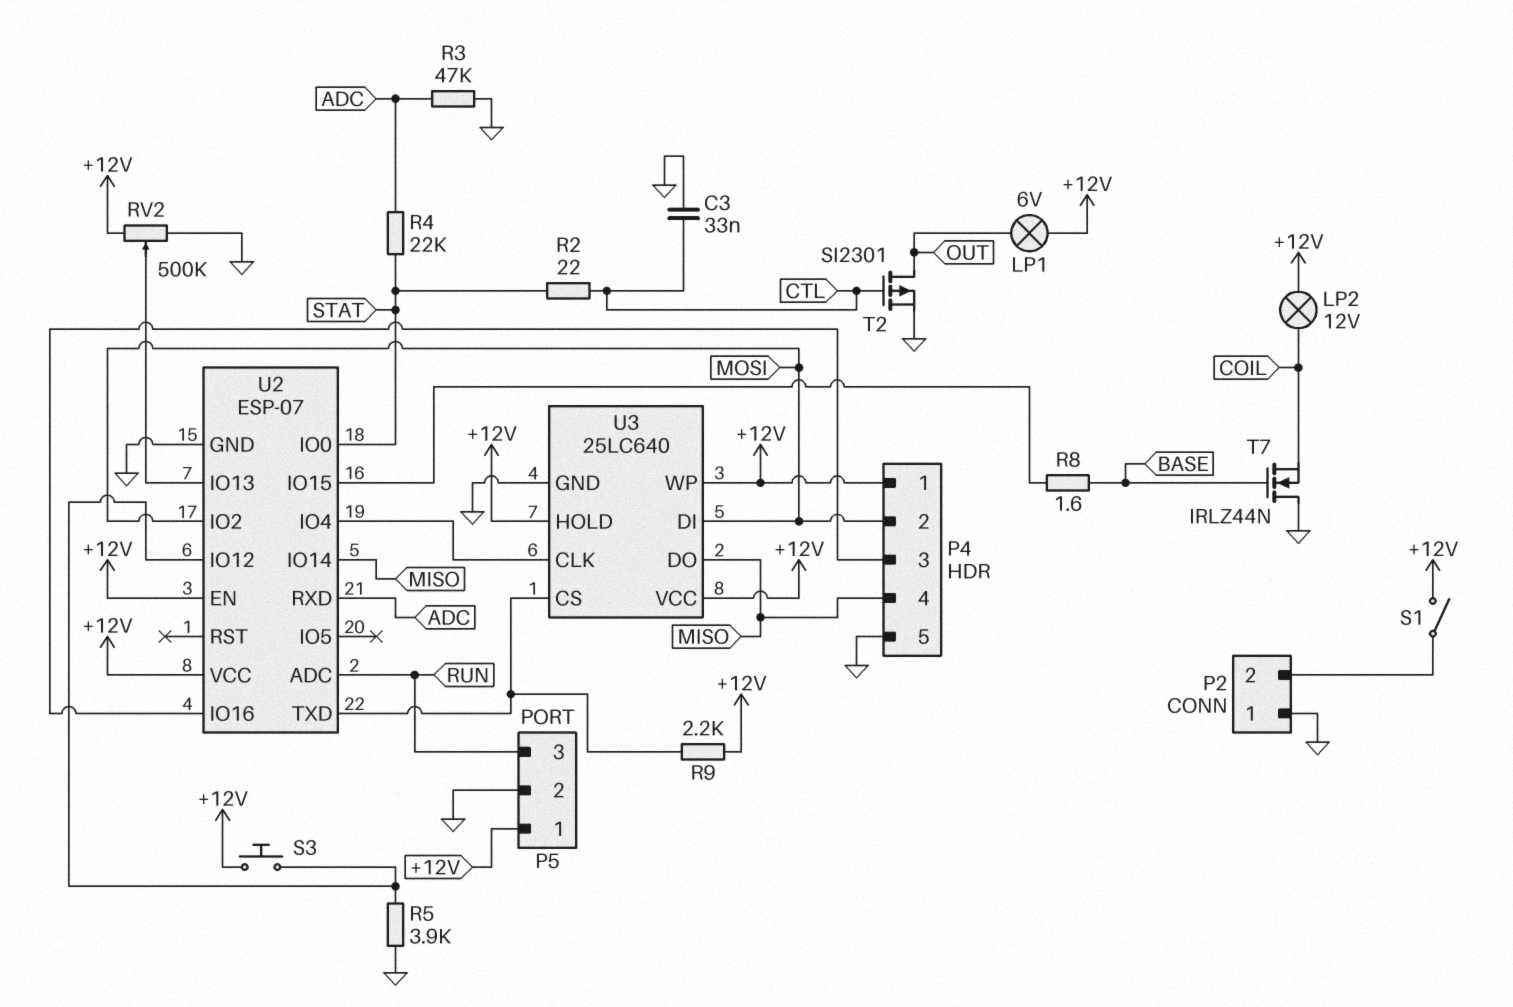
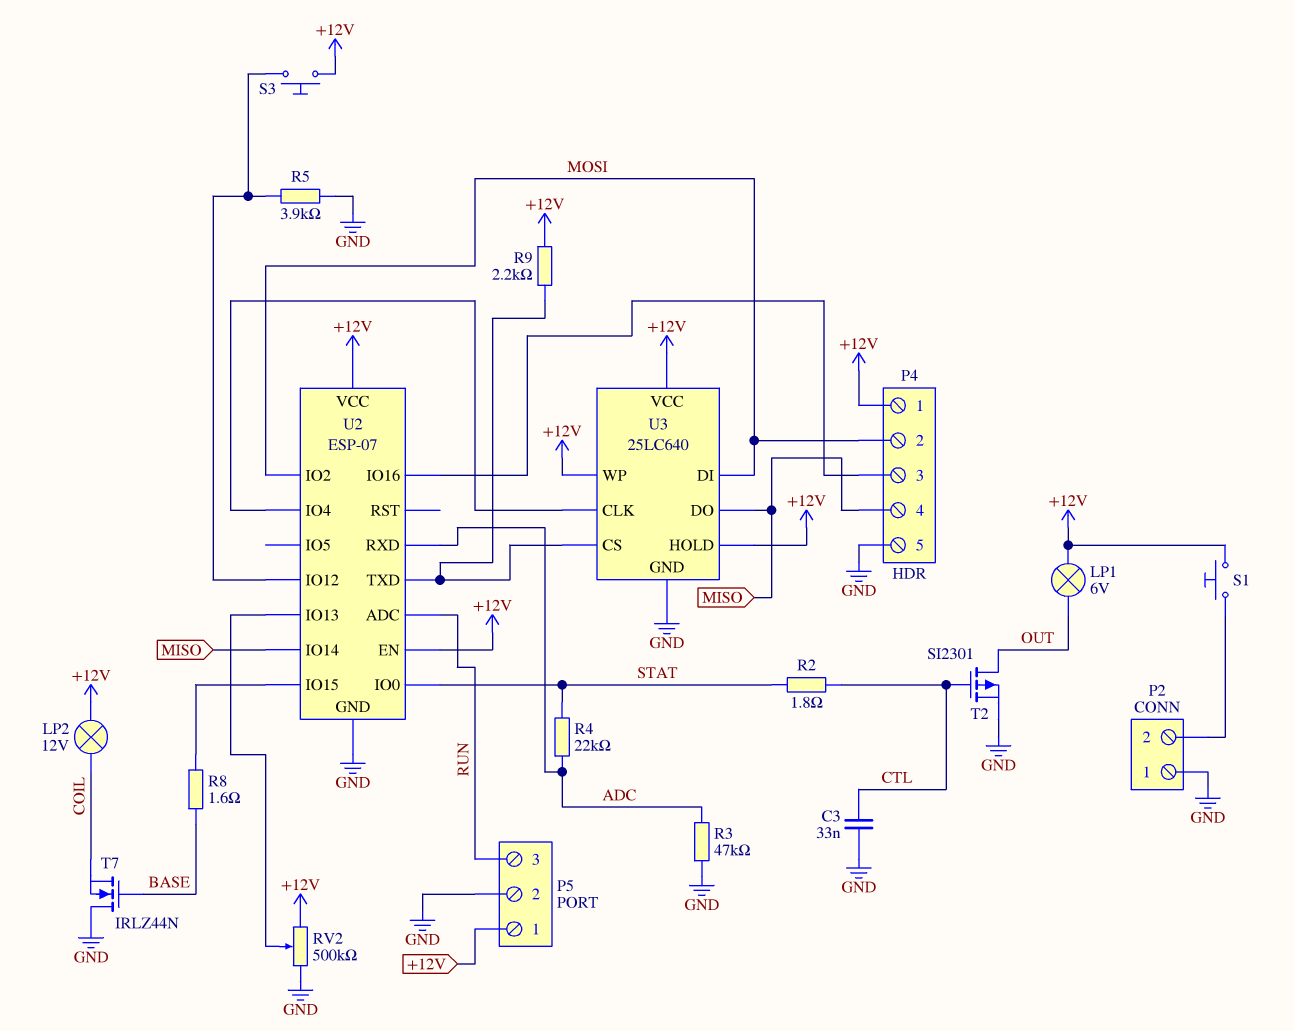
R2: 22 (CTL, STAT) -> 1.8 (CTL, STAT)
S1: switch (+12V, P2/2) -> button (+12V, P2/2)

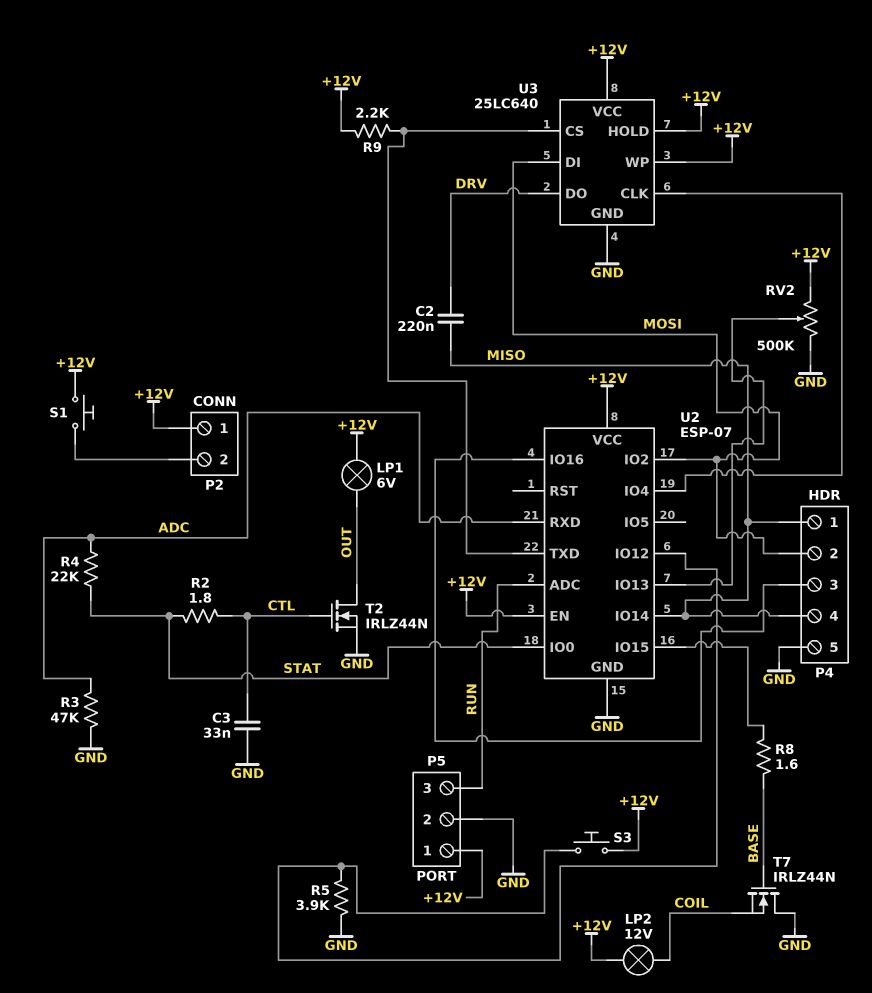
C2: none -> 220nF (DRV, MISO)
P2 pin 1: GND -> +12V
P4 pin 1: +12V -> MISO
T2: PMOS SI2301 (G CTL, D OUT, S GND) -> NMOS IRLZ44N (G CTL, D OUT, S GND)
U3 pin DO: MISO -> DRV

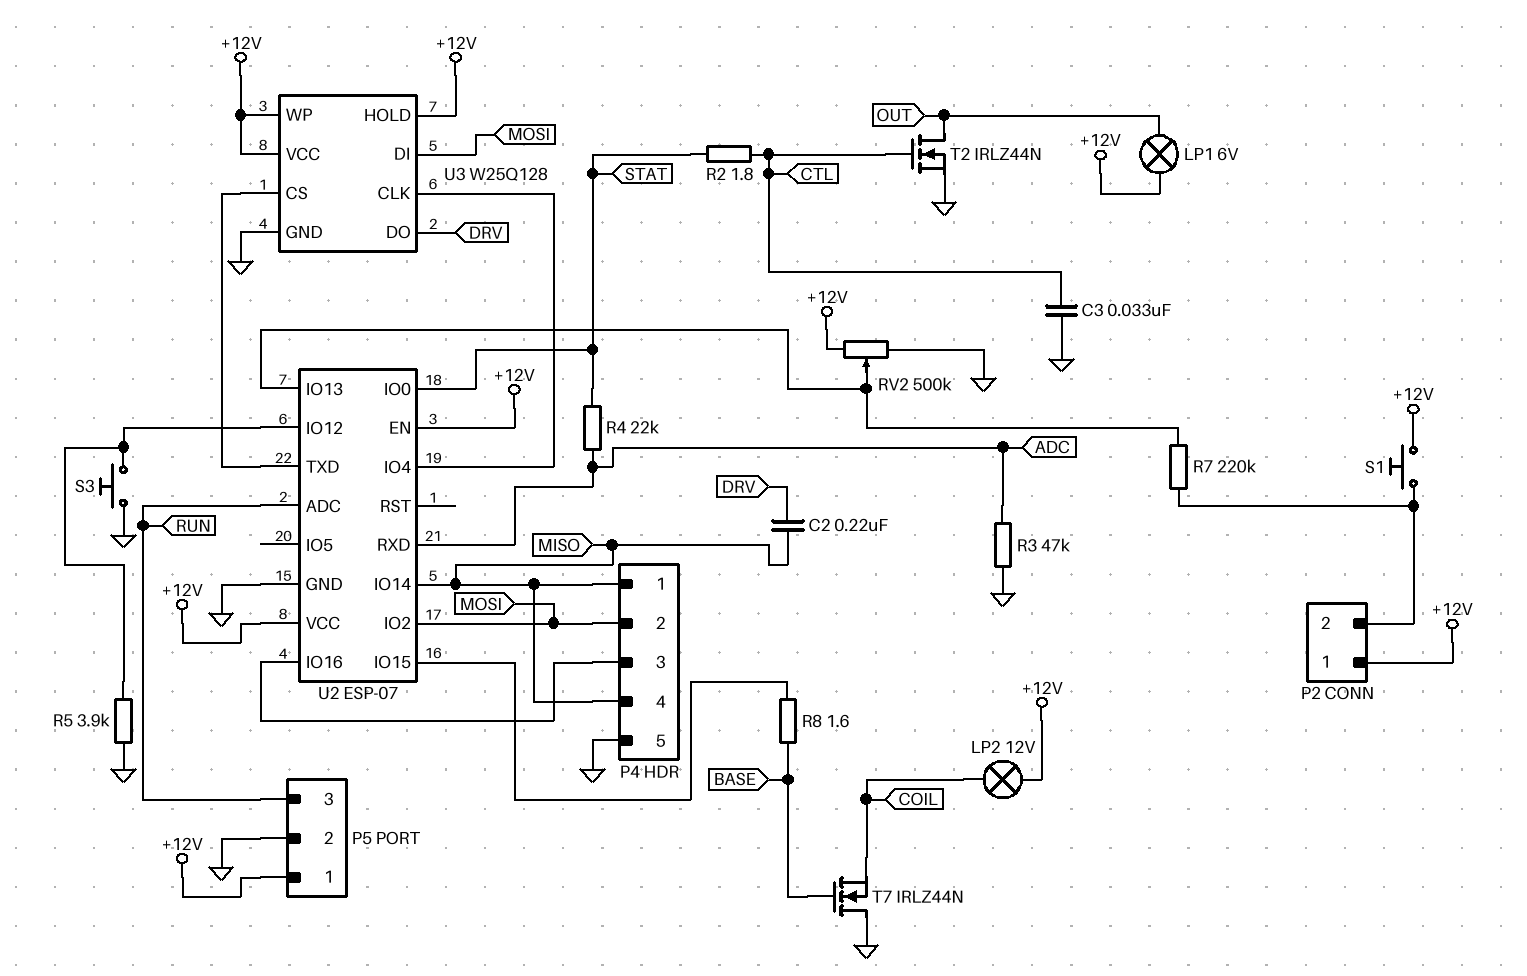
R7: none -> 220k (P2/2, U2/IO13)
R9: 2.2k (+12V, U2/TXD) -> none
S3: button (+12V, U2/IO12) -> button (GND, U2/IO12)
U3: 25LC640 -> W25Q128

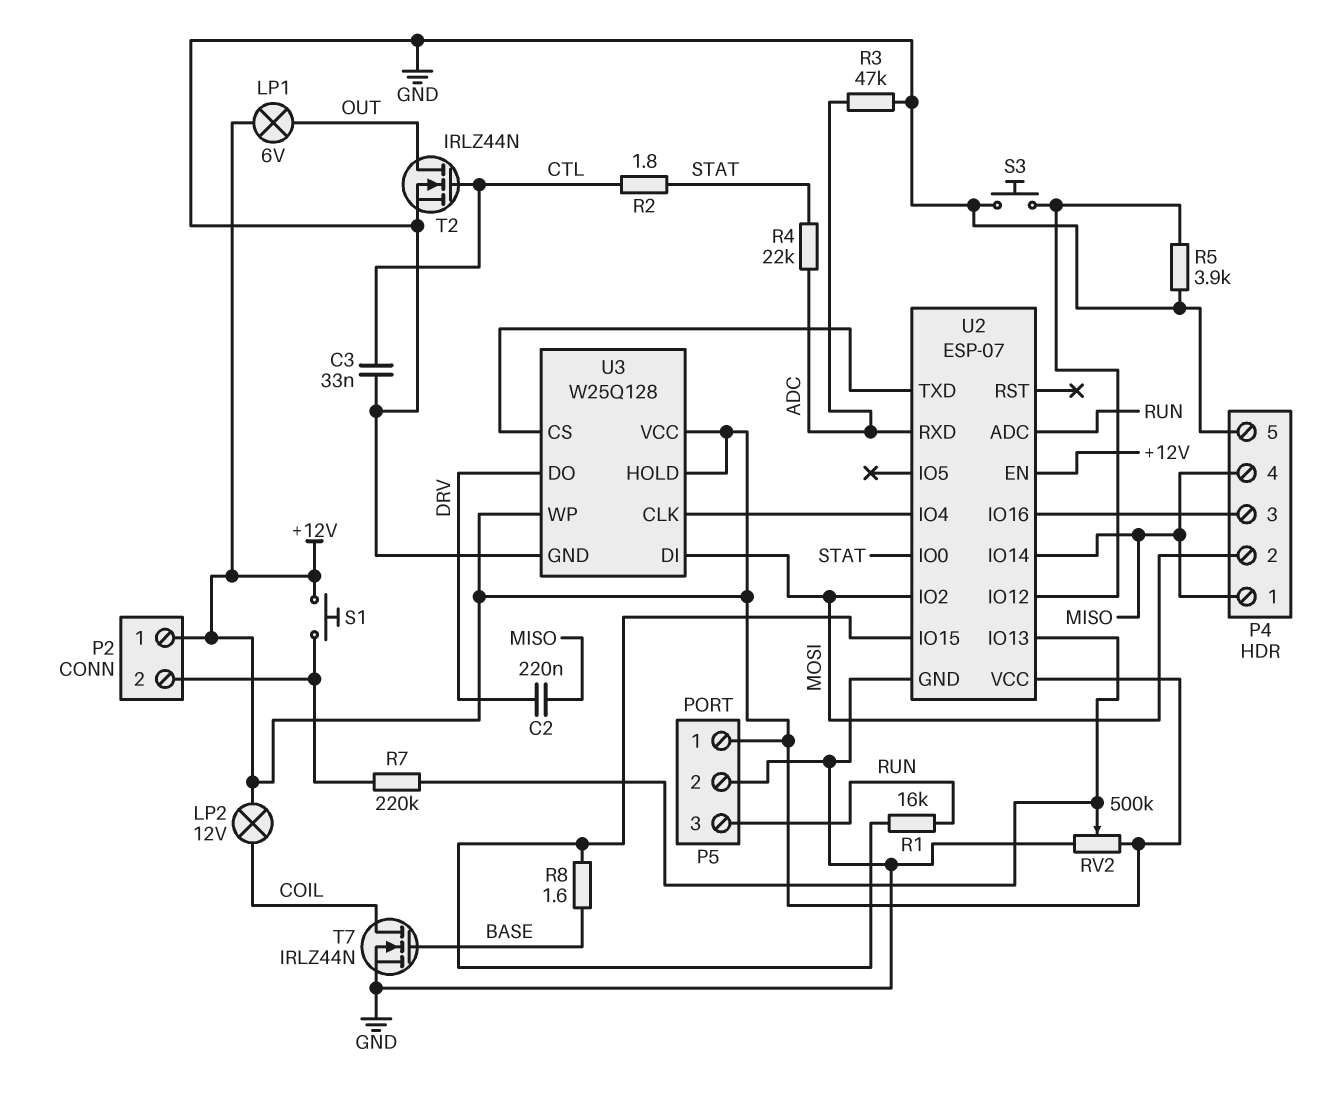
R1: none -> 16k (RUN, U2/IO15)
T7: NMOS IRLZ44N (G BASE, D GND, S COIL) -> NMOS IRLZ44N (G BASE, D COIL, S GND)

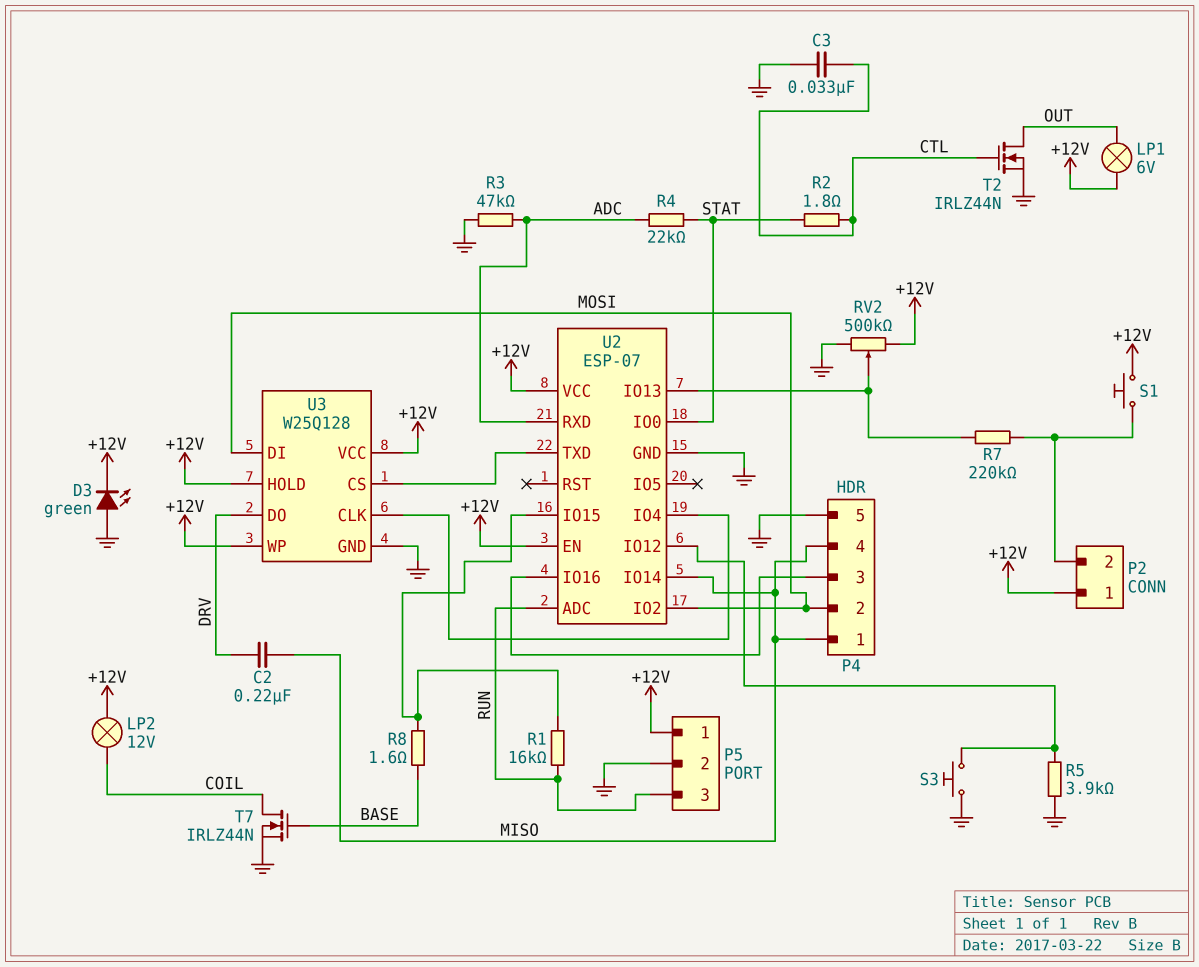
D3: none -> LED green (A GND, K +12V)

